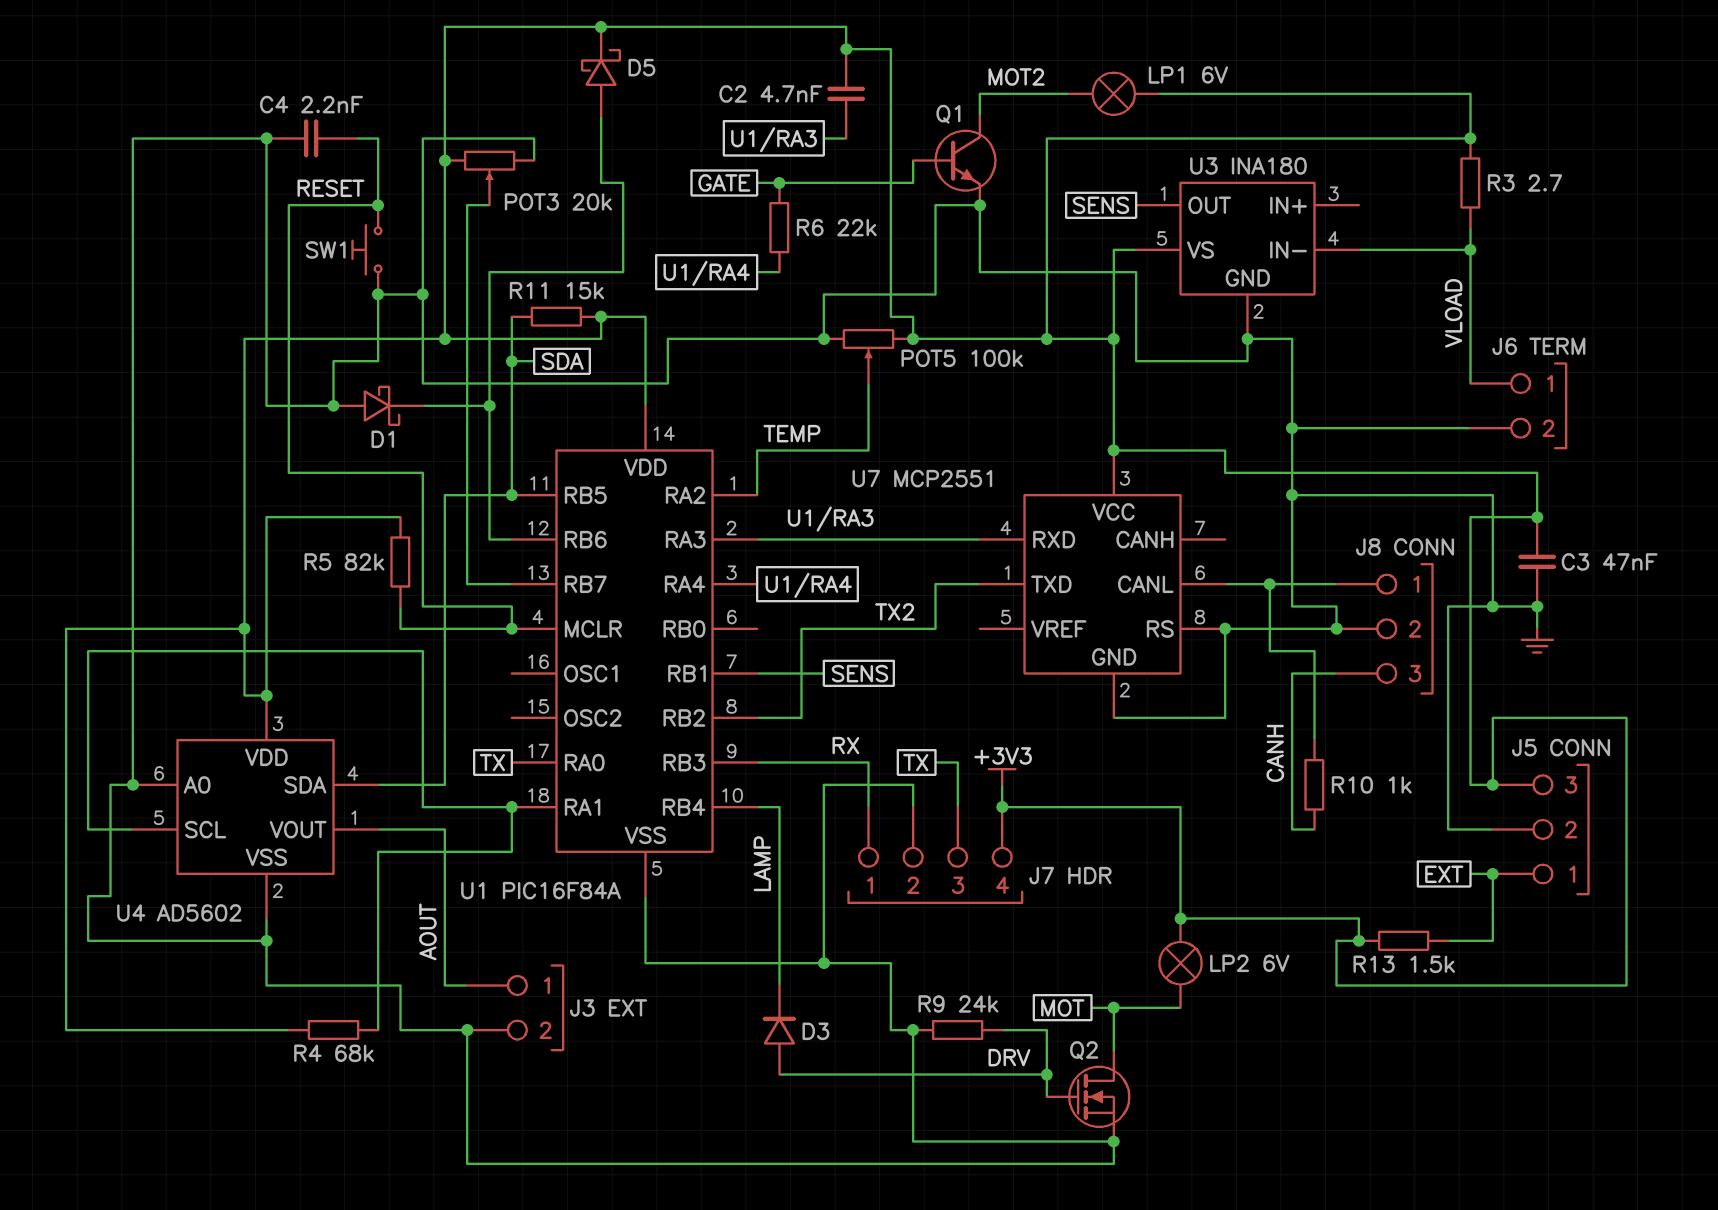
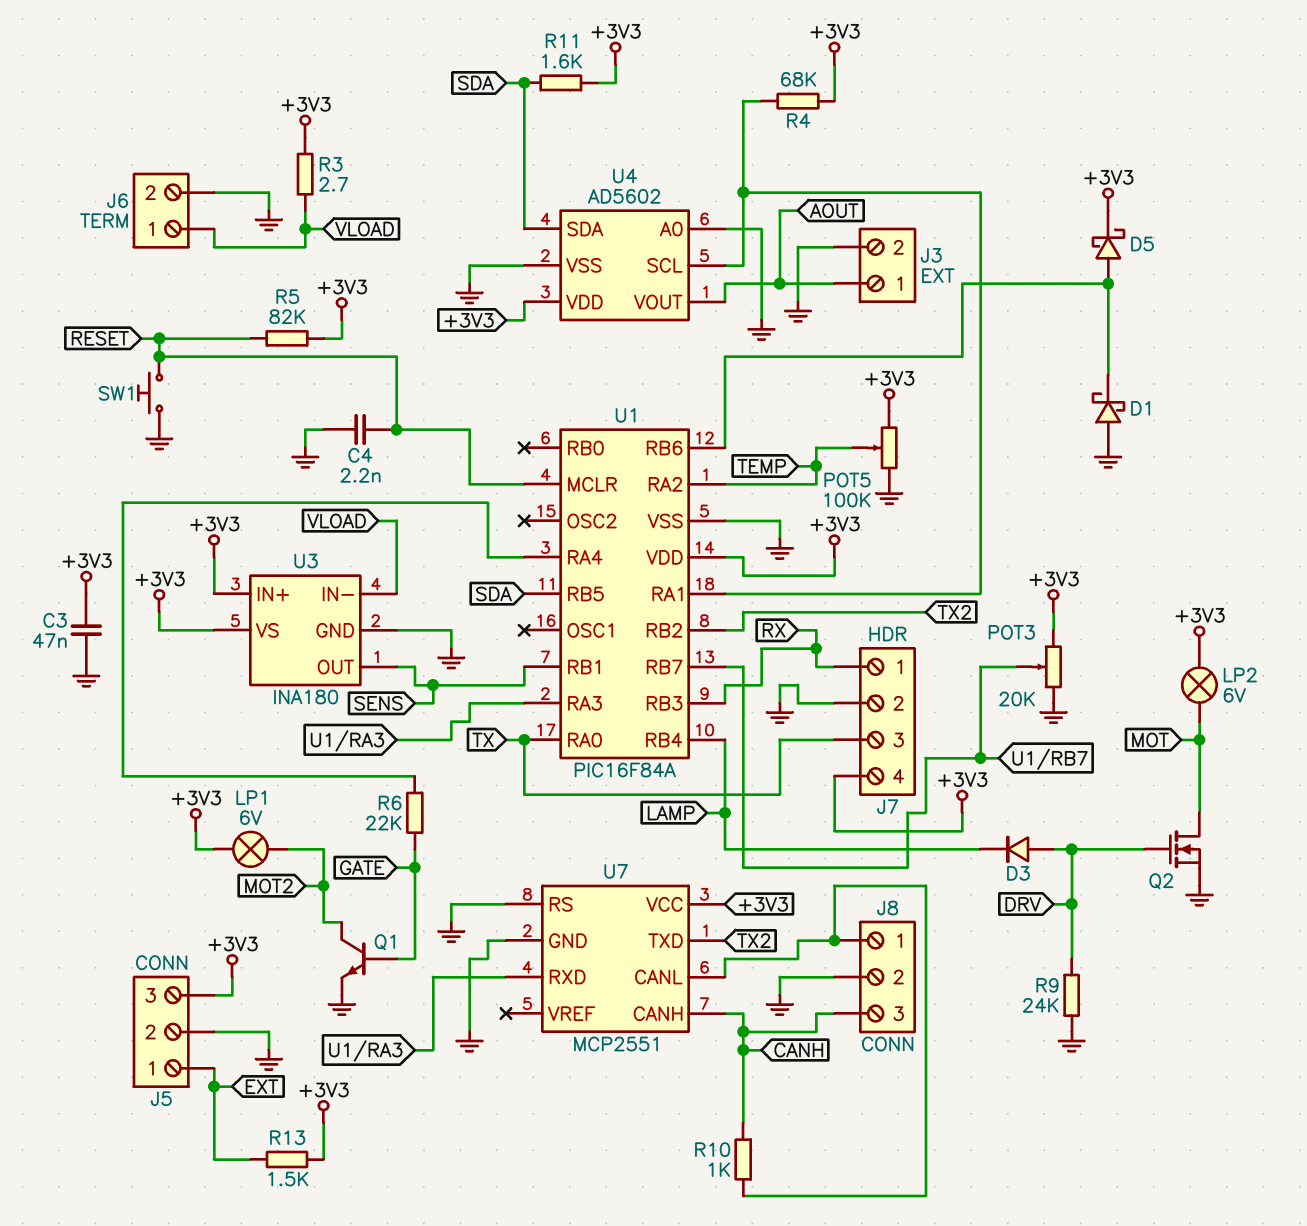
C2: 4.7nF (+3V3, U1/RA3) -> none
R11: 15k (+3V3, SDA) -> 1.6k (+3V3, SDA)
U3 pin IN+: none -> +3V3
U7 pin CANH: none -> CANH

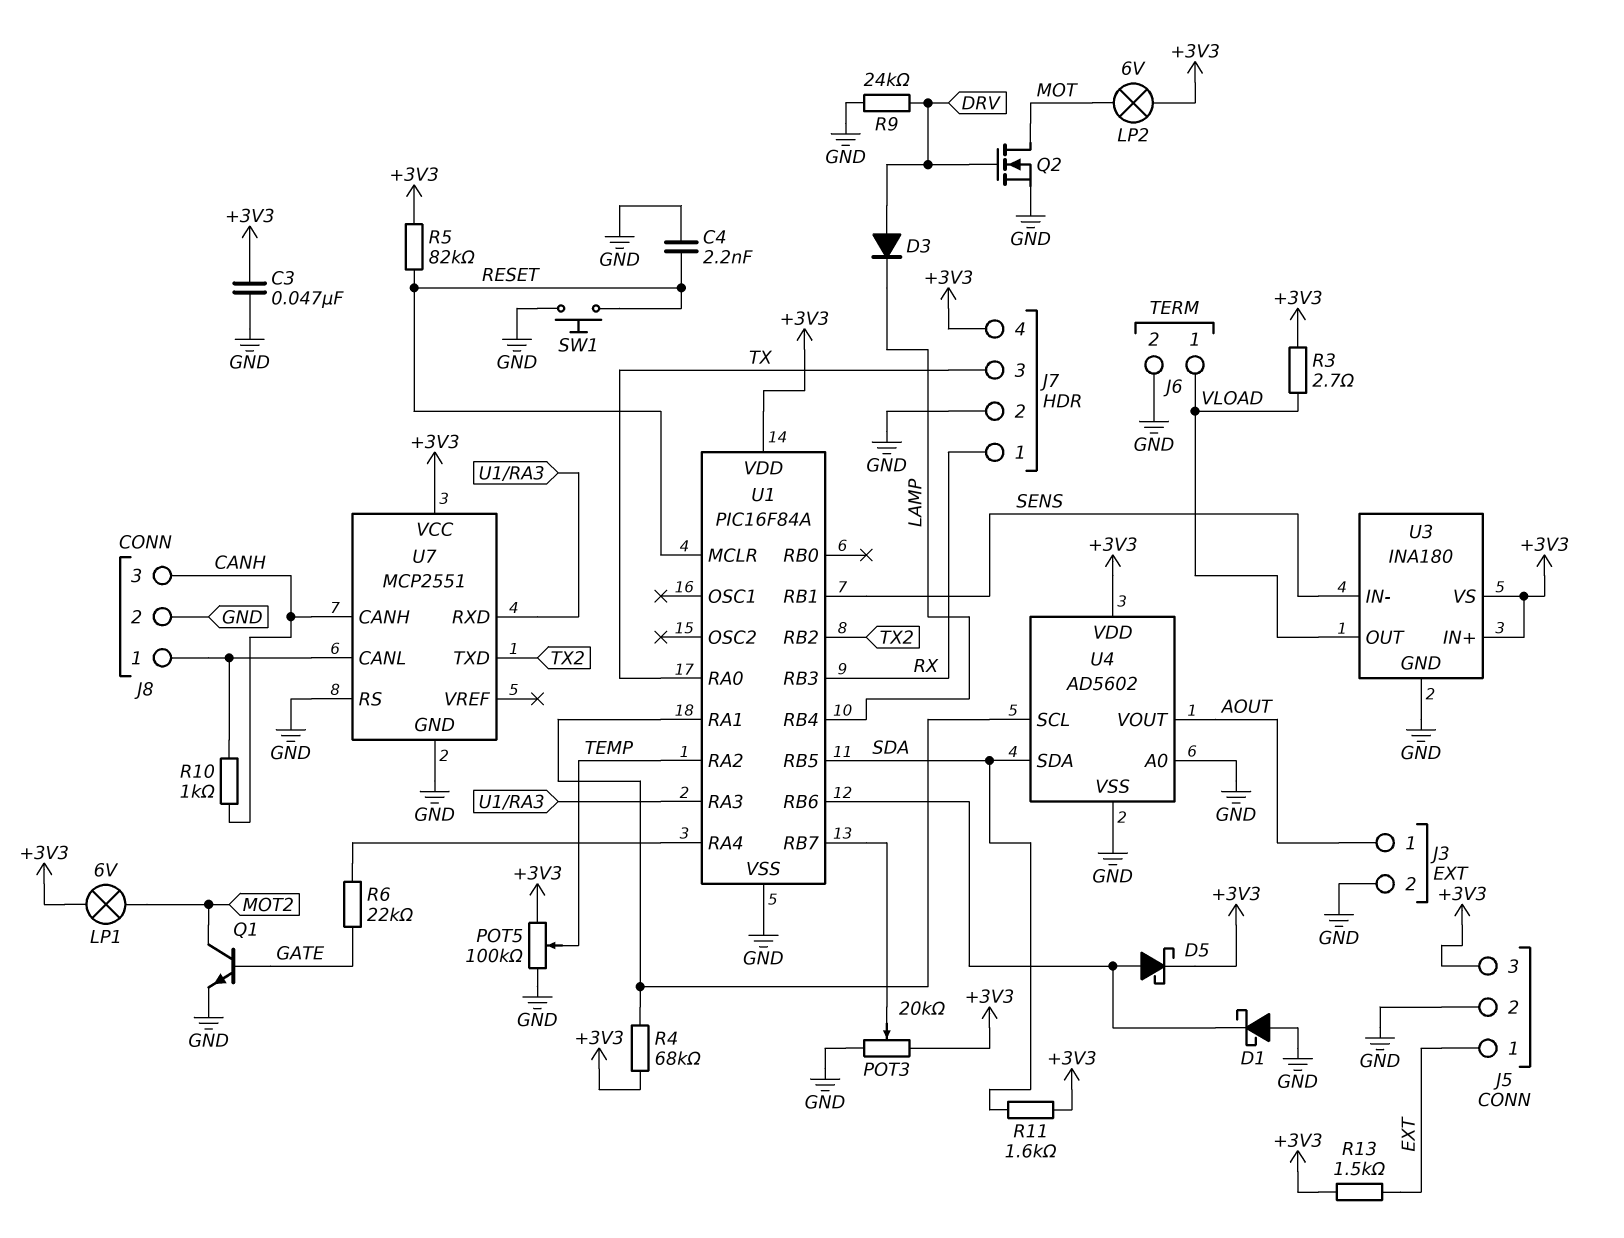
U3 pin IN-: VLOAD -> SENS
U3 pin OUT: SENS -> VLOAD

